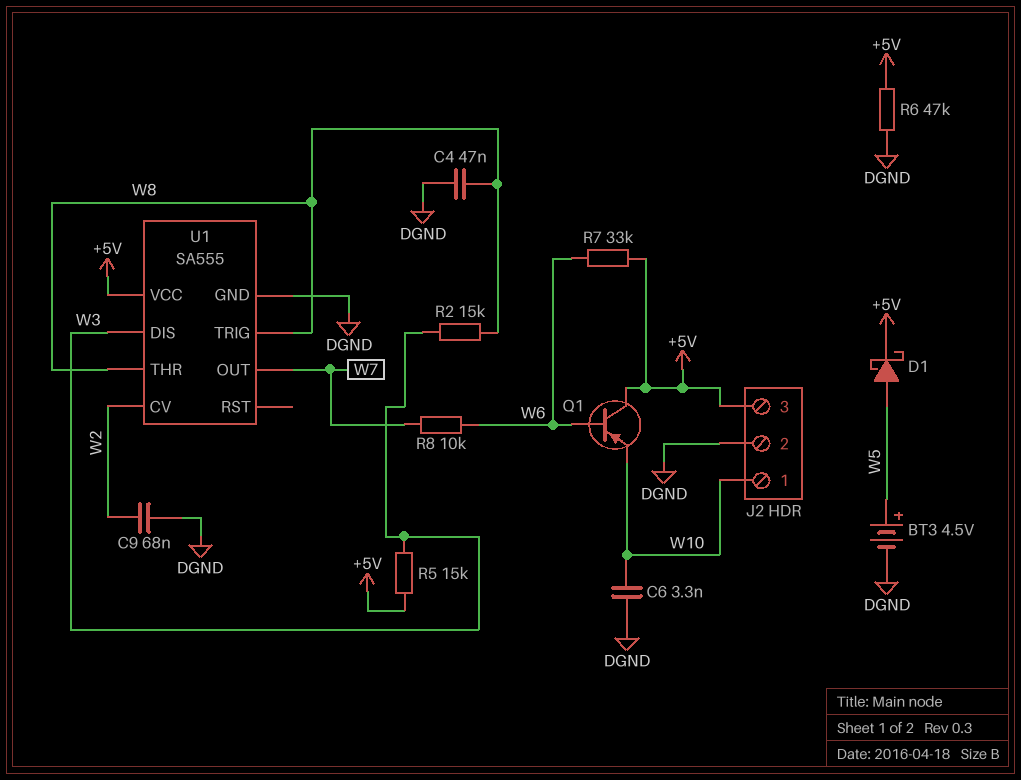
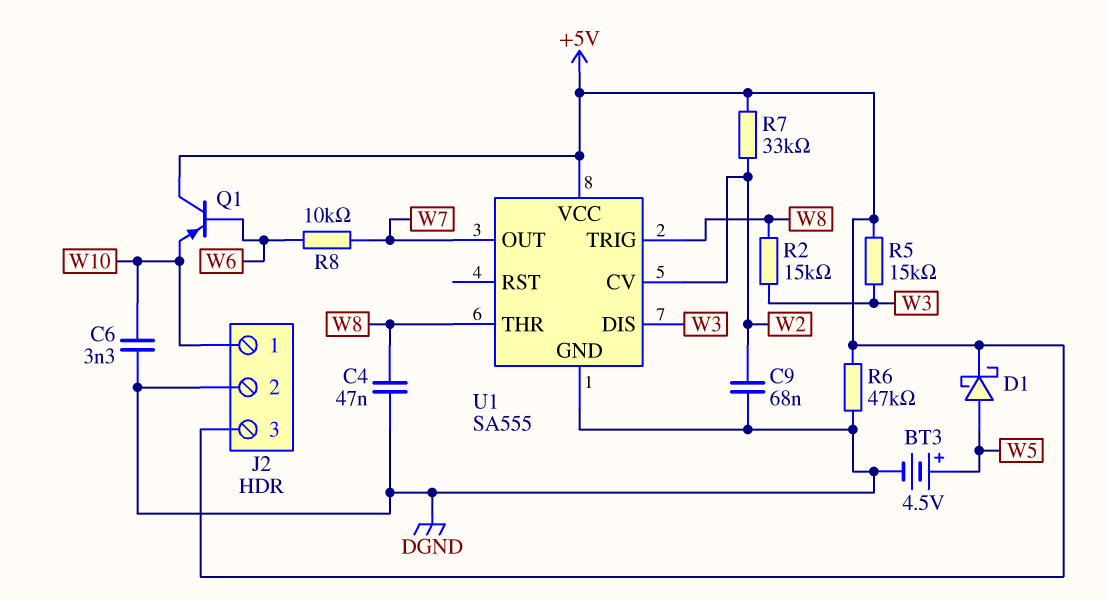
R7: 33k (+5V, W6) -> 33k (+5V, W2)

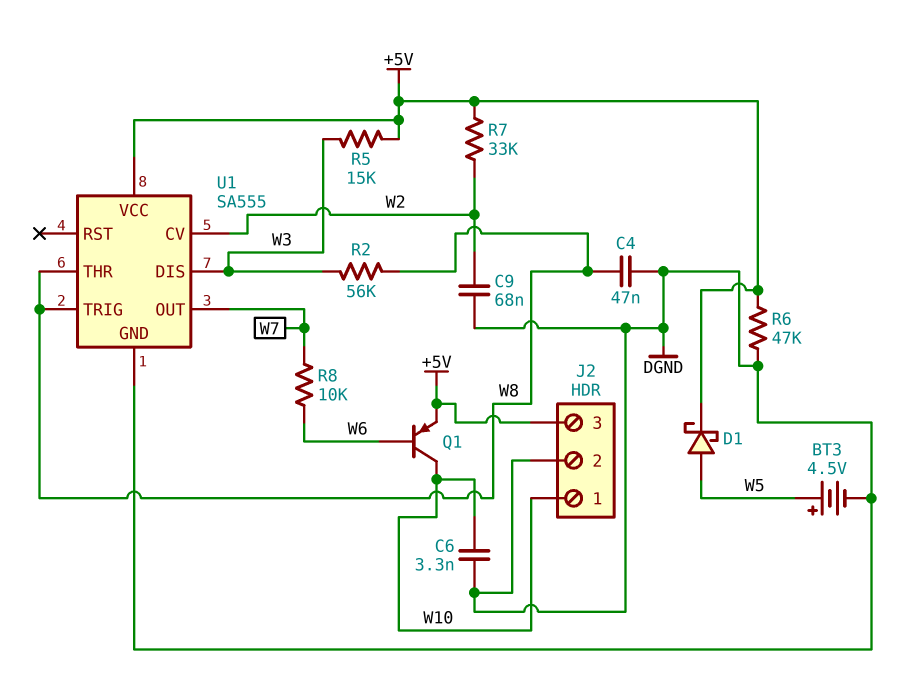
Q1: PNP (B W6, C +5V, E W10) -> PNP (B W6, C W10, E +5V)
R2: 15k (W3, W8) -> 56k (W3, W8)

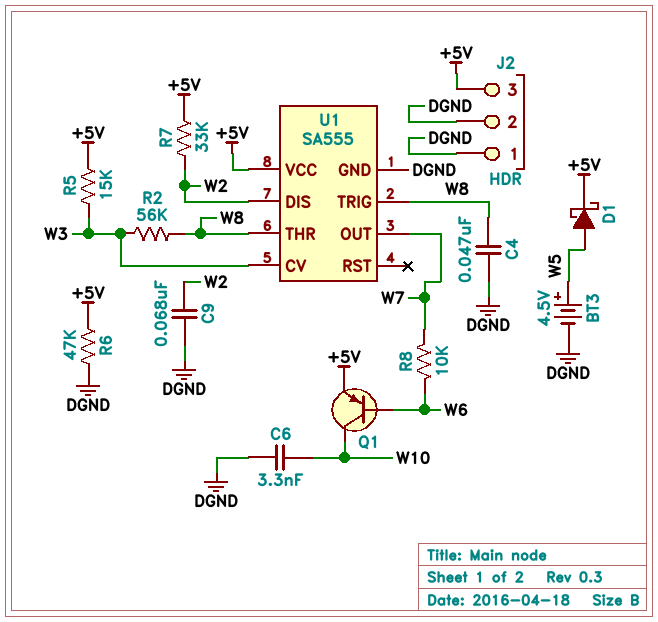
J2 pin 1: W10 -> DGND
U1 pin CV: W2 -> W3
U1 pin DIS: W3 -> W2

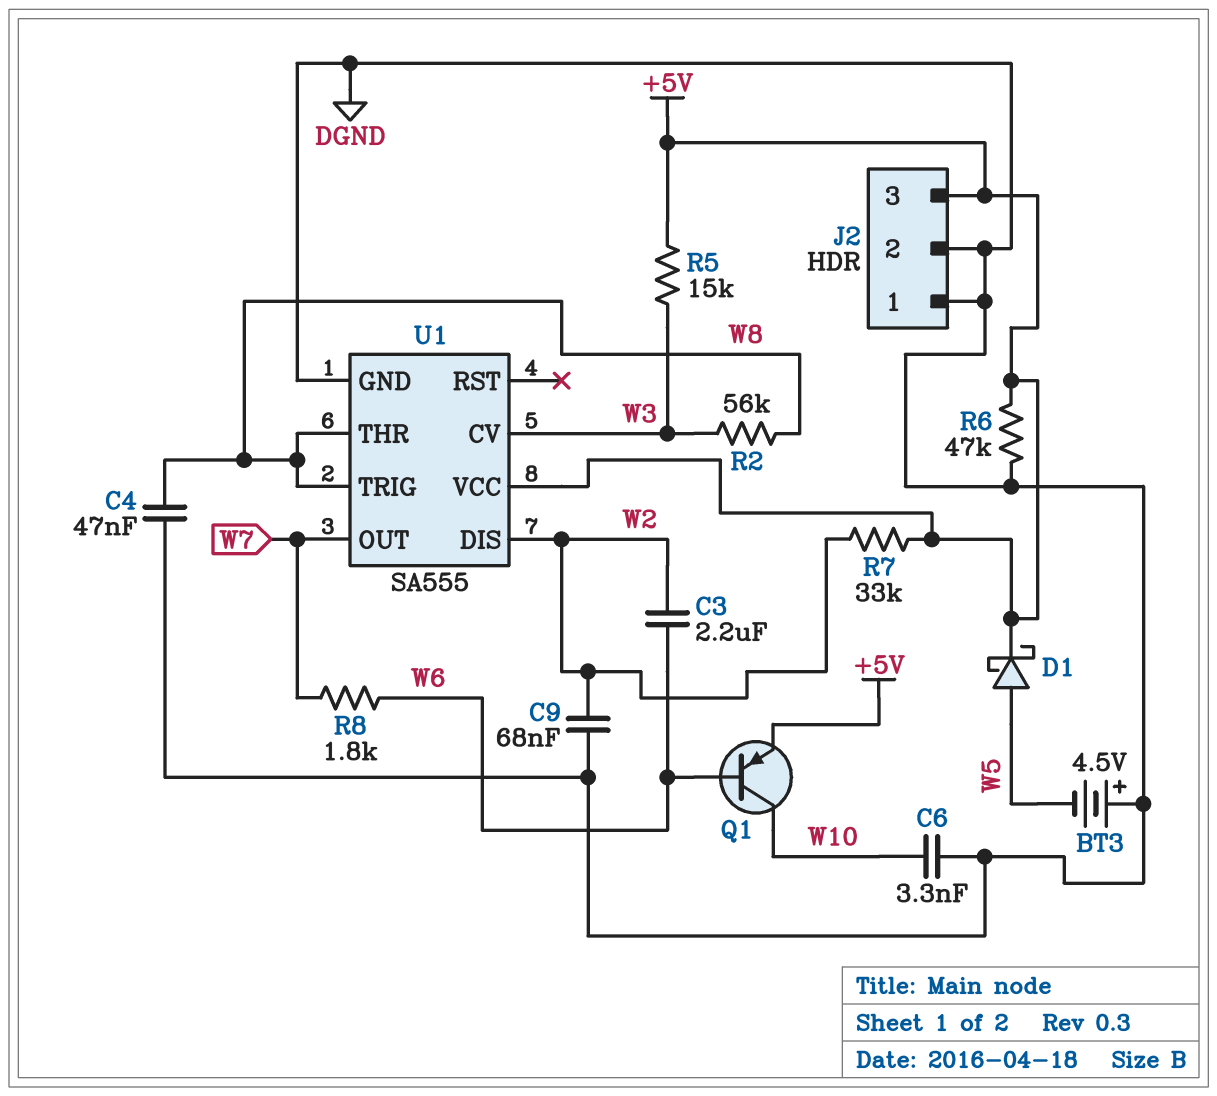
BT3: 4.5V (plus W5, minus DGND) -> 4.5V (plus DGND, minus W5)
C3: none -> 2.2uF (W2, W6)
R8: 10k (W6, W7) -> 1.8k (W6, W7)

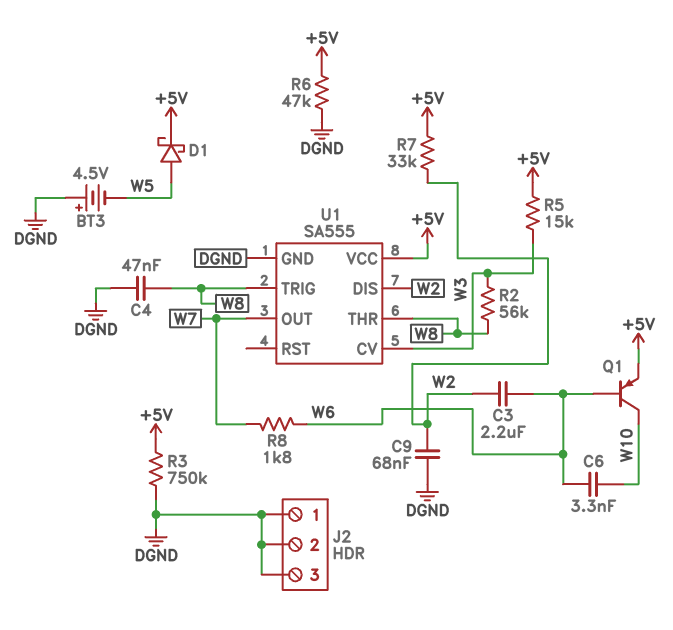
C6: 3.3nF (DGND, W10) -> 3.3nF (W6, W10)
J2 pin 3: +5V -> DGND
R3: none -> 750k (+5V, DGND)

